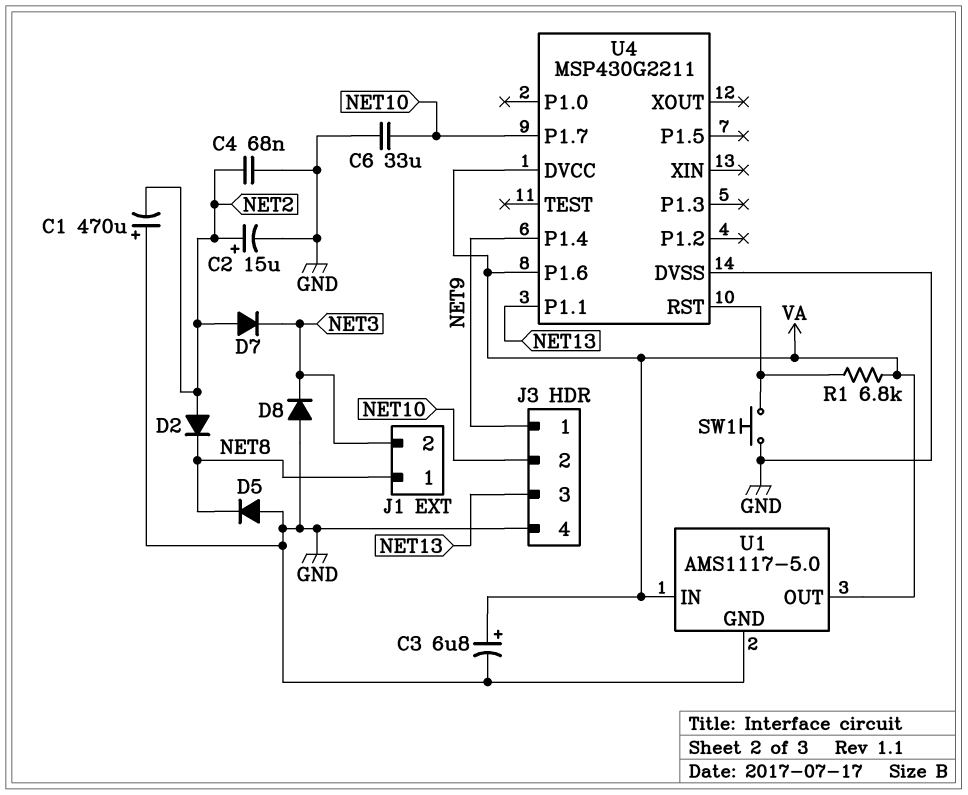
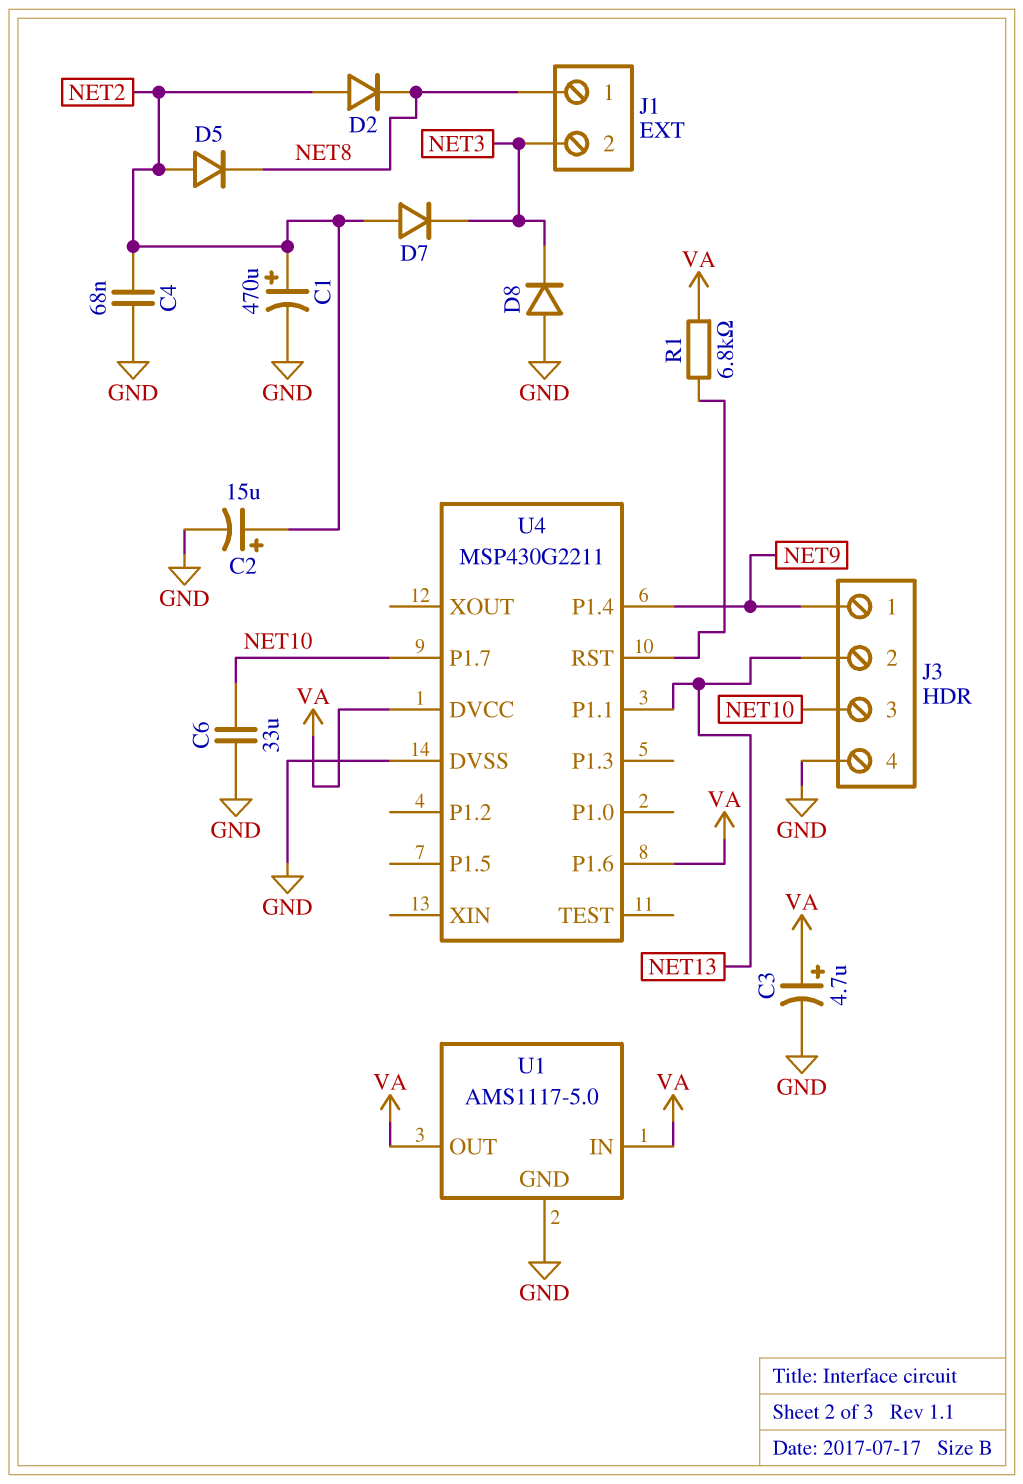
C1: 470uF (plus GND, minus NET2) -> 470uF (plus NET2, minus GND)
C3: 6.8uF (plus VA, minus GND) -> 4.7uF (plus VA, minus GND)
D5: diode (A GND, K NET8) -> diode (A NET2, K NET8)
J3 pin 2: NET10 -> NET13
J3 pin 3: NET13 -> NET10
SW1: button (GND, U4/RST) -> none

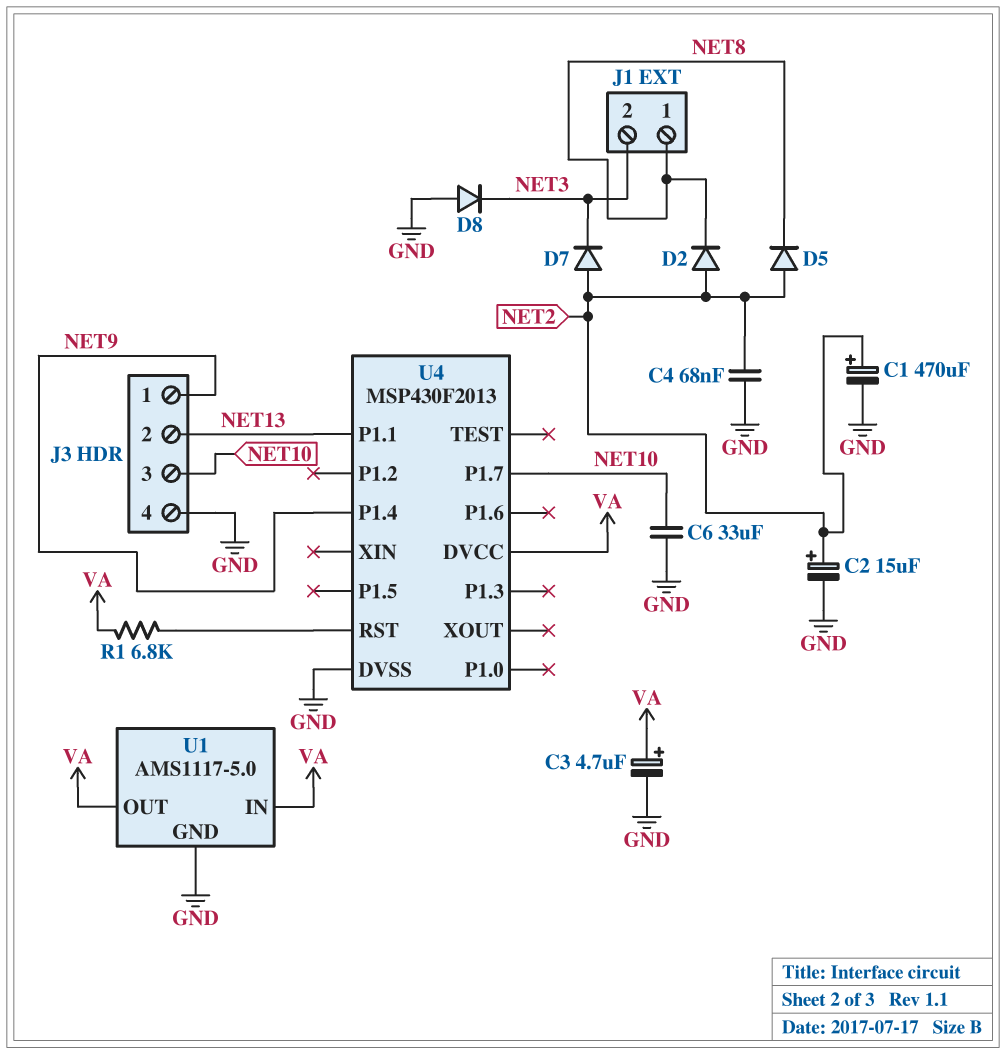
U4: MSP430G2211 -> MSP430F2013
U4 pin P1.6: VA -> none

